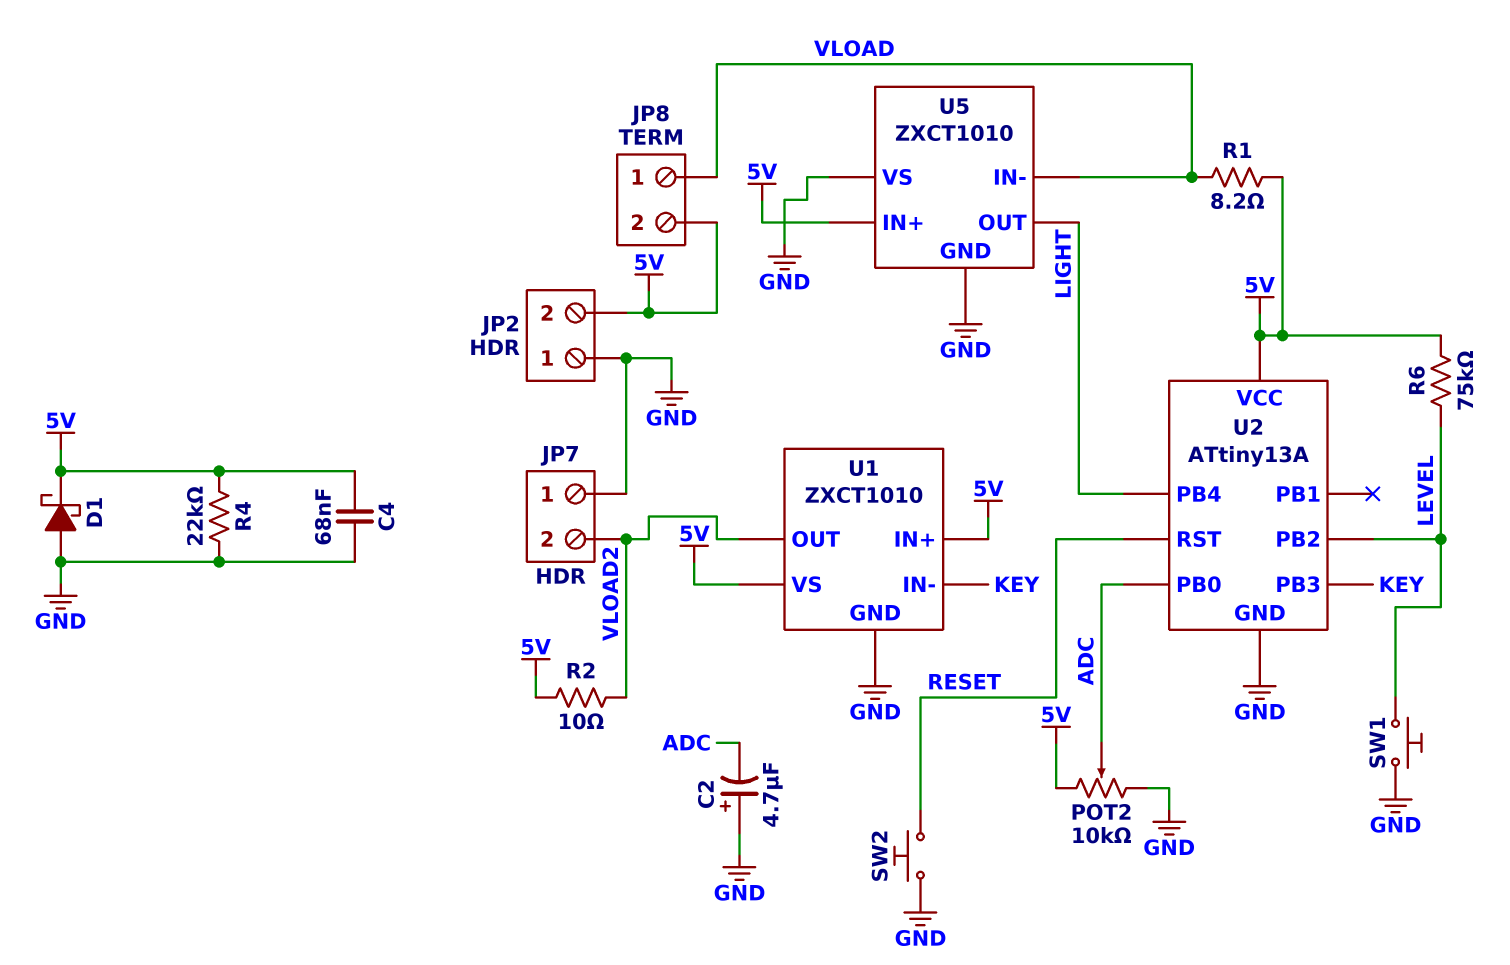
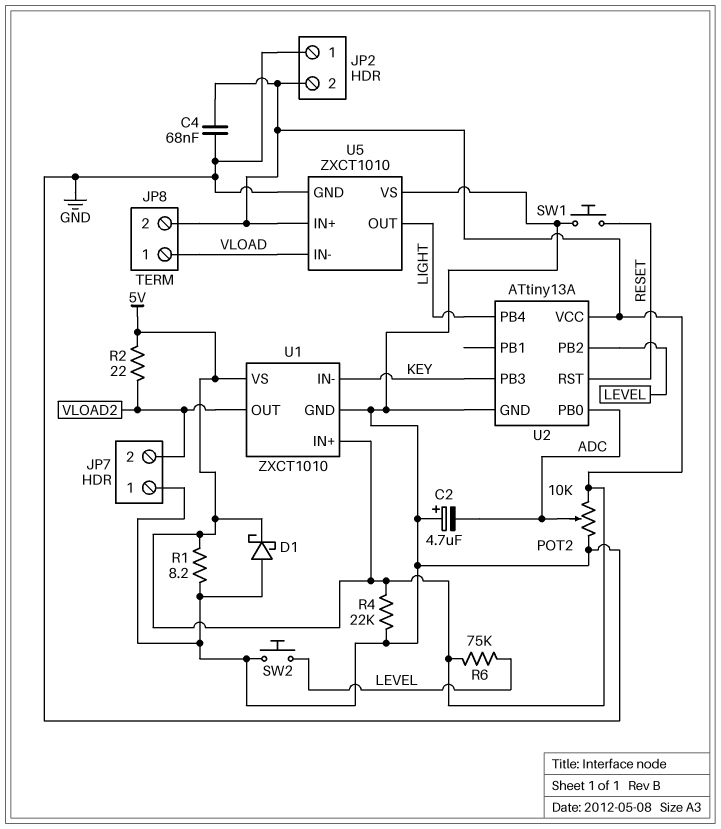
R1: 8.2 (5V, VLOAD) -> 8.2 (5V, GND)
R2: 10 (5V, VLOAD2) -> 22 (5V, VLOAD2)
SW1: button (GND, LEVEL) -> button (GND, RESET)
SW2: button (GND, RESET) -> button (GND, LEVEL)

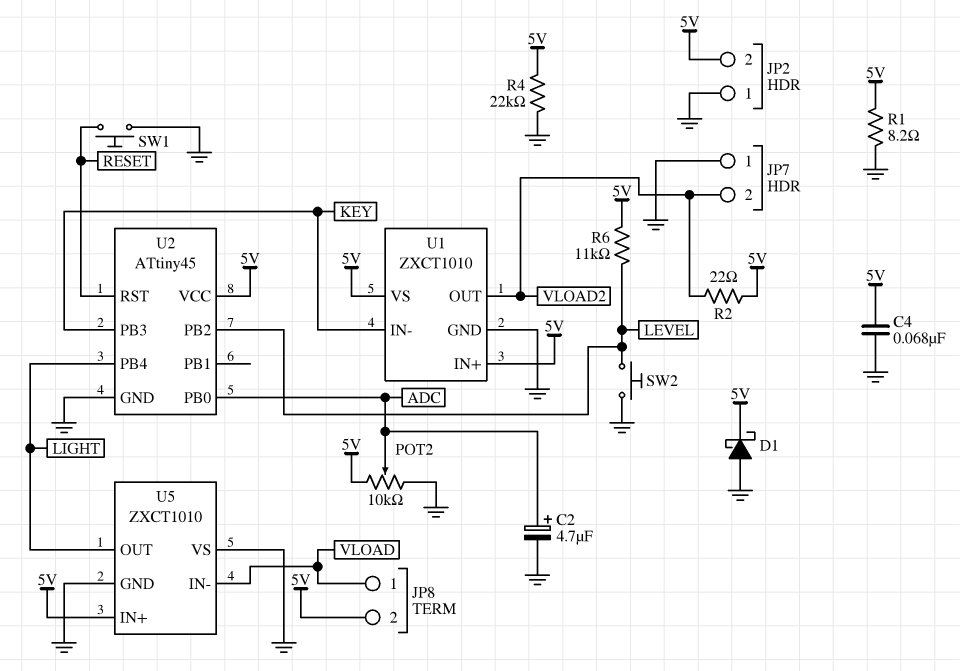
C2: 4.7uF (plus GND, minus ADC) -> 4.7uF (plus ADC, minus GND)
R6: 75k (5V, LEVEL) -> 11k (5V, LEVEL)
U2: ATtiny13A -> ATtiny45

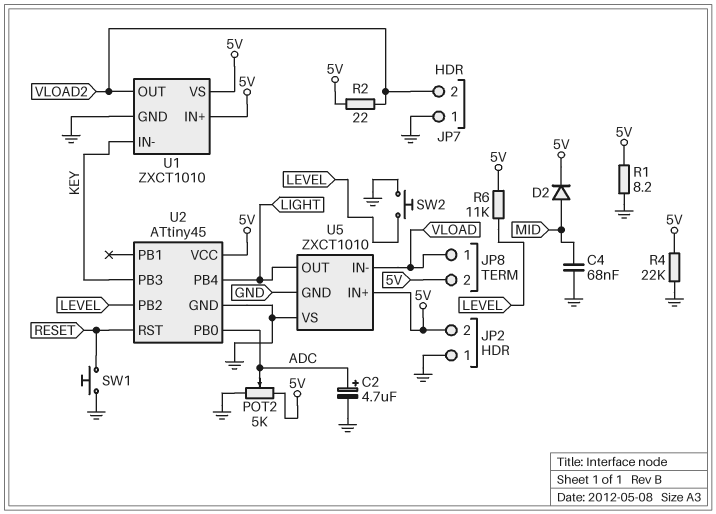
C4: 68nF (5V, GND) -> 68nF (GND, MID)
D1: schottky (A GND, K 5V) -> none
D2: none -> diode (A MID, K 5V)
POT2: 10k (5V, GND, wiper ADC) -> 5k (5V, GND, wiper ADC)

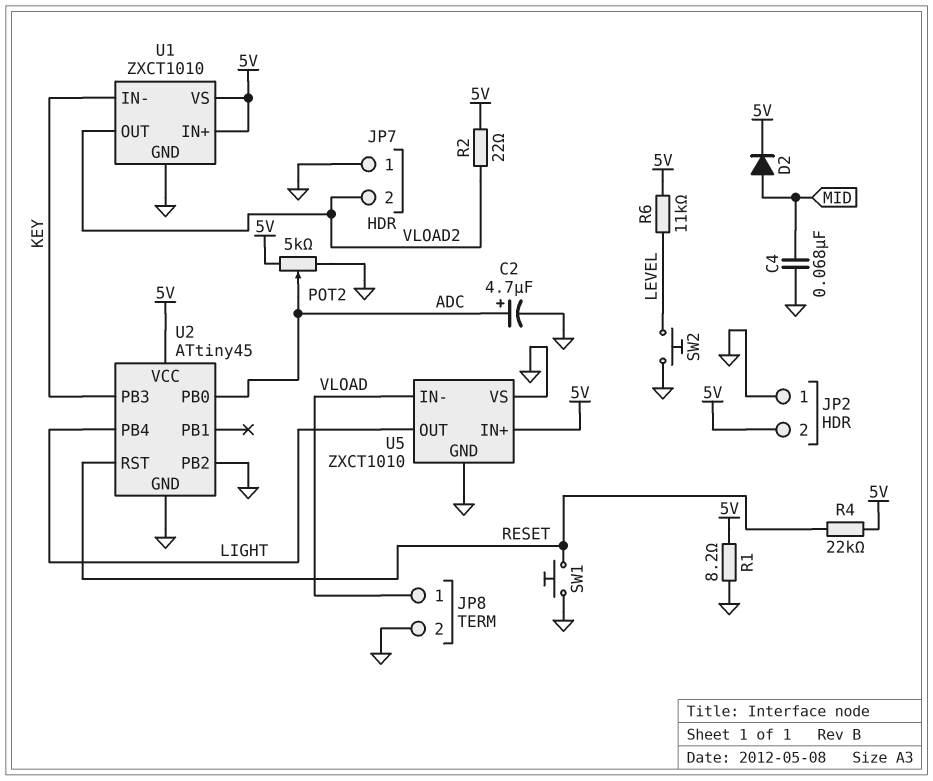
JP8 pin 2: 5V -> GND
R4: 22k (5V, GND) -> 22k (5V, RESET)
U2 pin PB2: LEVEL -> GND

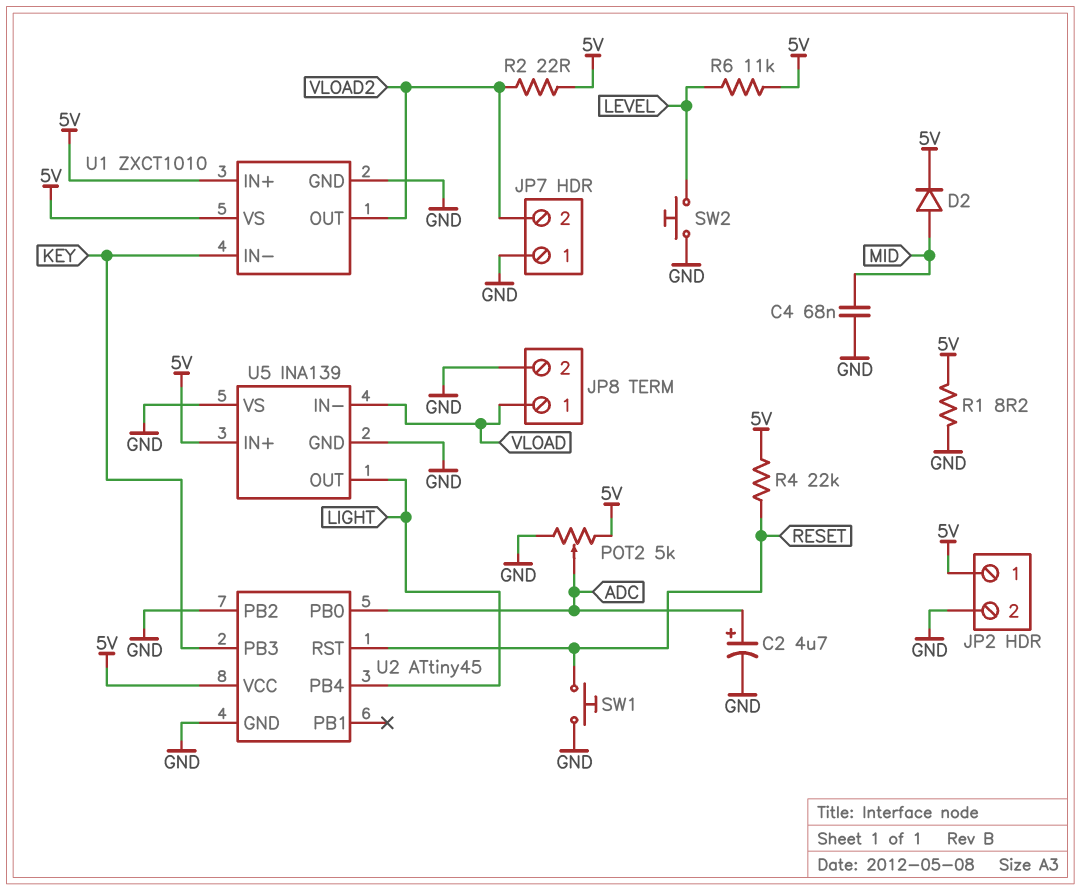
JP2 pin 1: GND -> 5V
JP2 pin 2: 5V -> GND
U5: ZXCT1010 -> INA139

